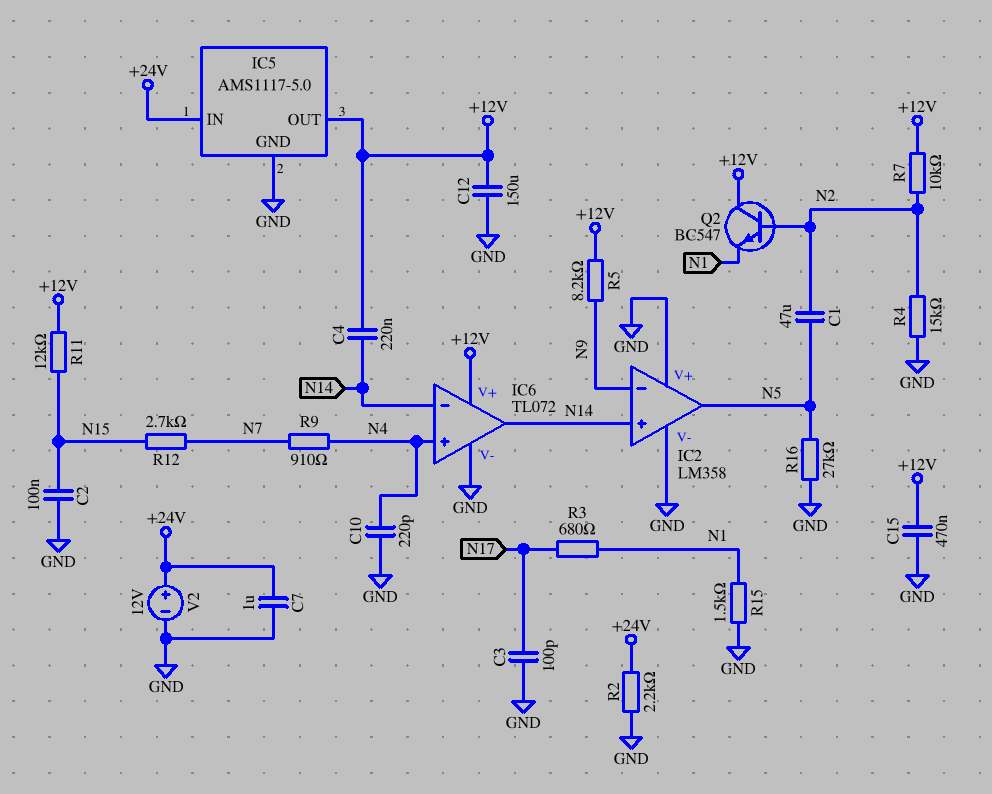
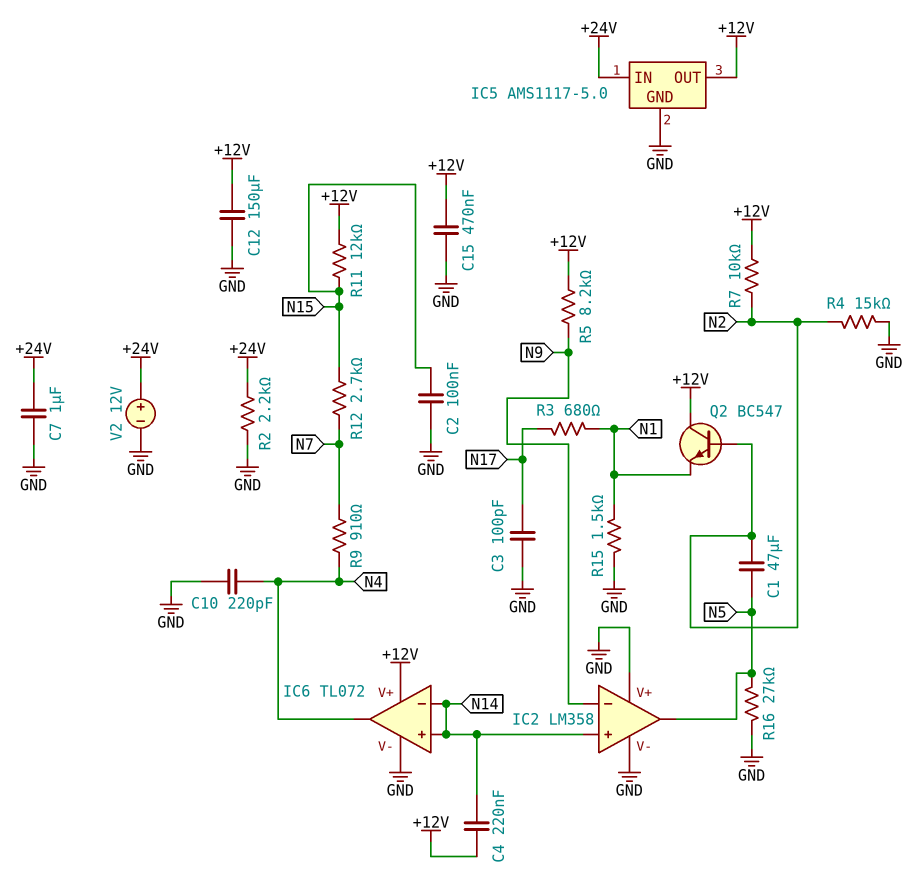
IC6 pin in+: N4 -> N14
IC6 pin out: N14 -> N4

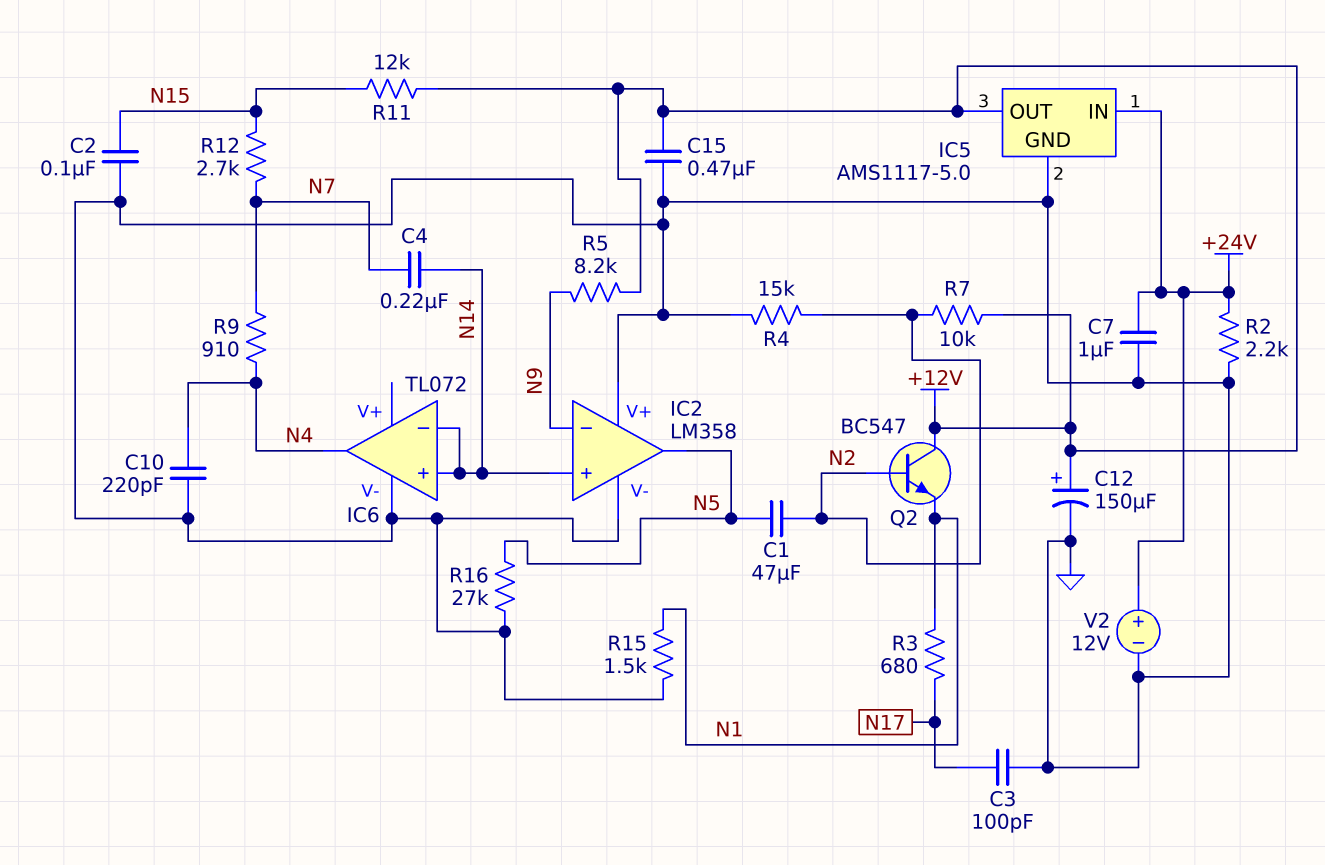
C4: 220nF (+12V, N14) -> 220nF (N7, N14)
C12: 150uF (+12V, GND) -> 150uF (plus +12V, minus GND)
IC6 pin V+: +12V -> none

